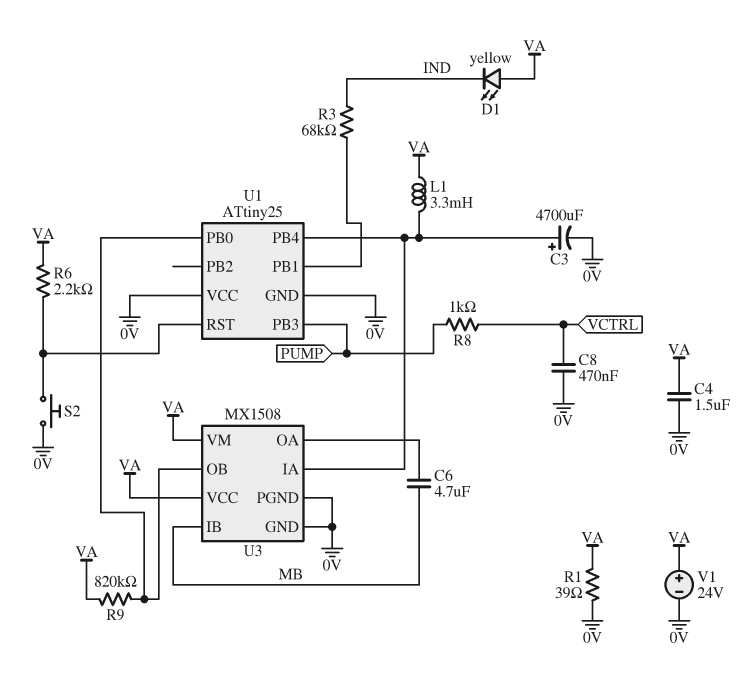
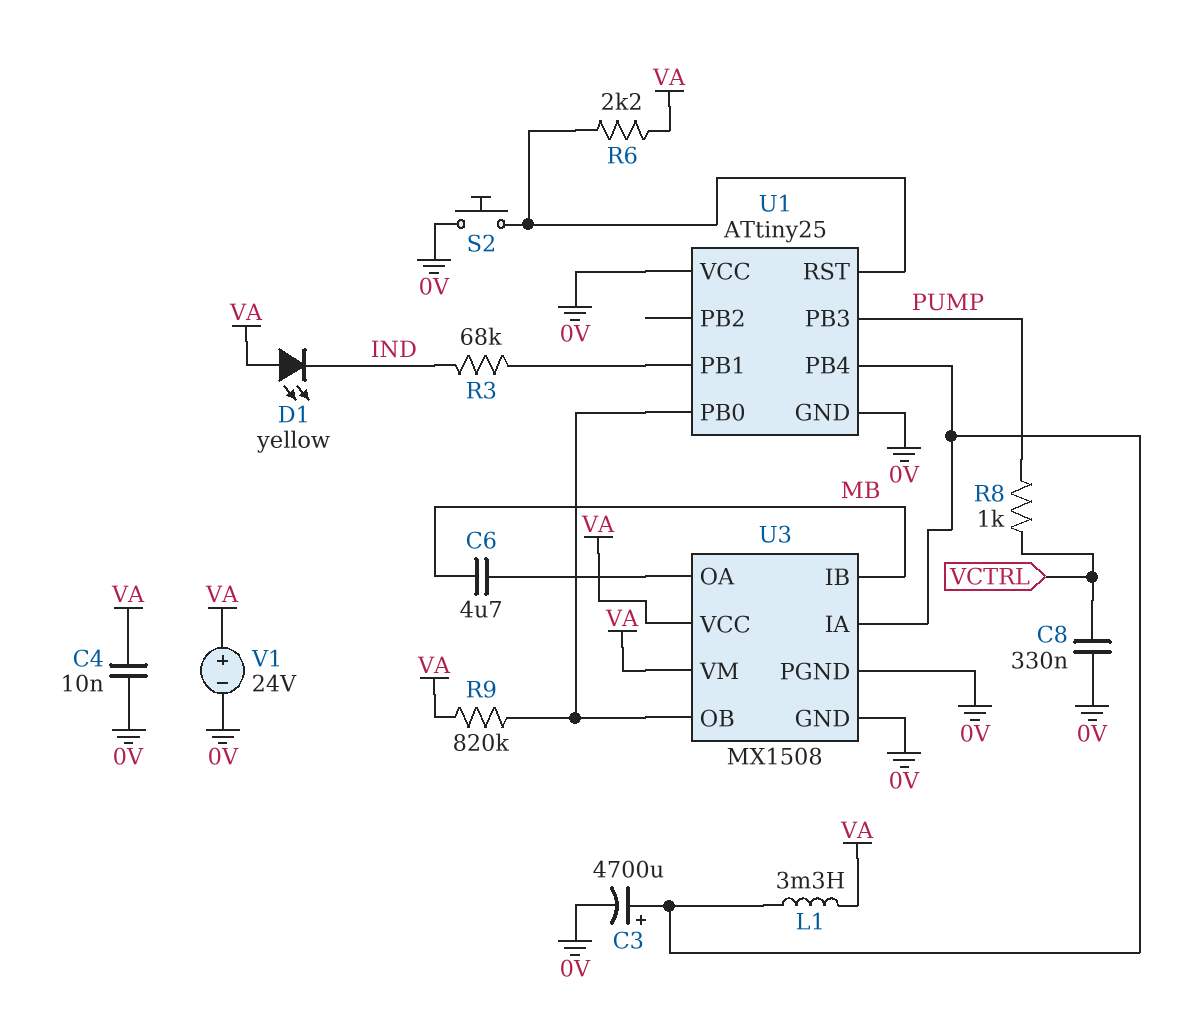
C4: 1.5uF (0V, VA) -> 10nF (0V, VA)
C8: 470nF (0V, VCTRL) -> 330nF (0V, VCTRL)
R1: 39 (0V, VA) -> none

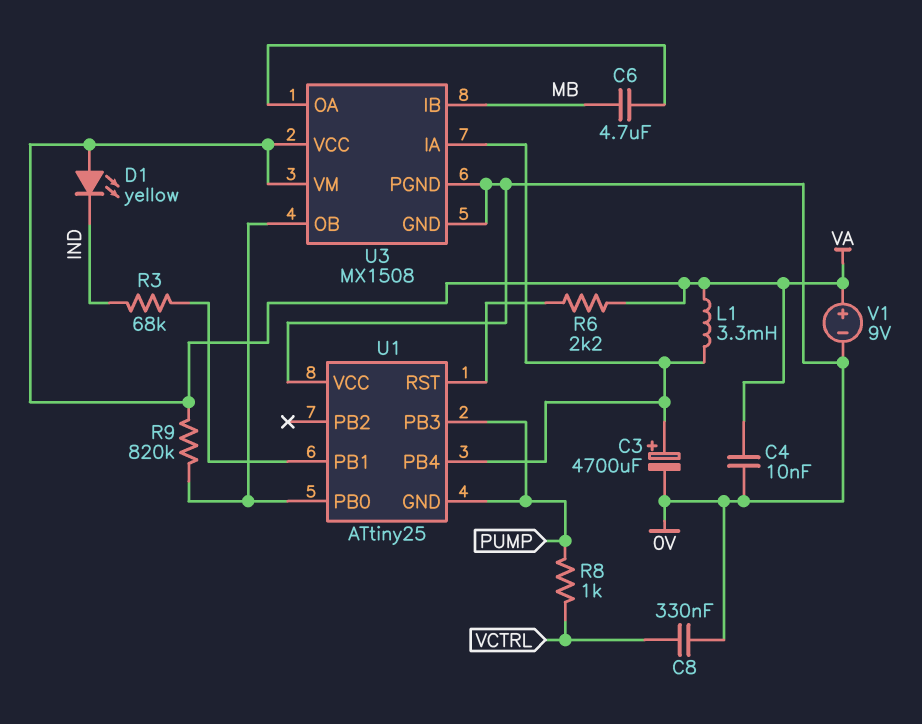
S2: button (0V, U1/RST) -> none
U1 pin GND: 0V -> PUMP
V1: 24V (plus VA, minus 0V) -> 9V (plus VA, minus 0V)

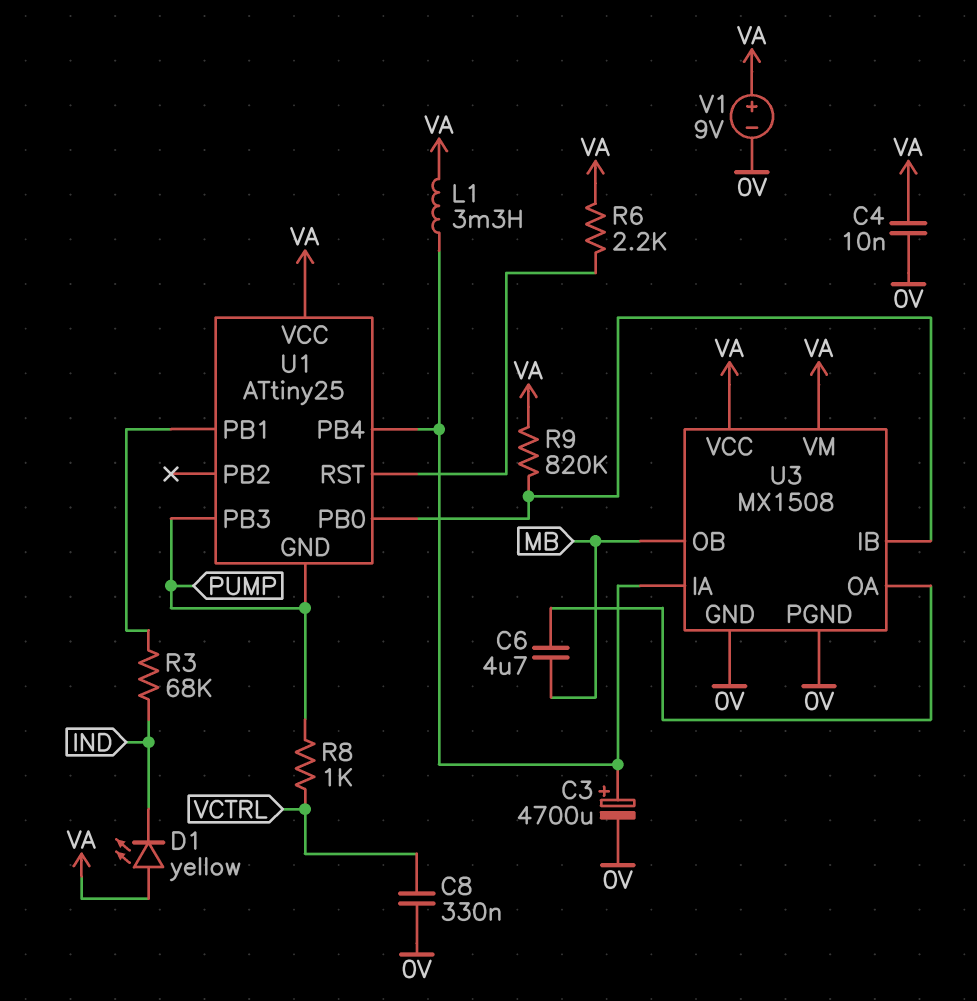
U1 pin VCC: 0V -> VA
U3 pin IB: MB -> U1/PB0
U3 pin OB: U1/PB0 -> MB

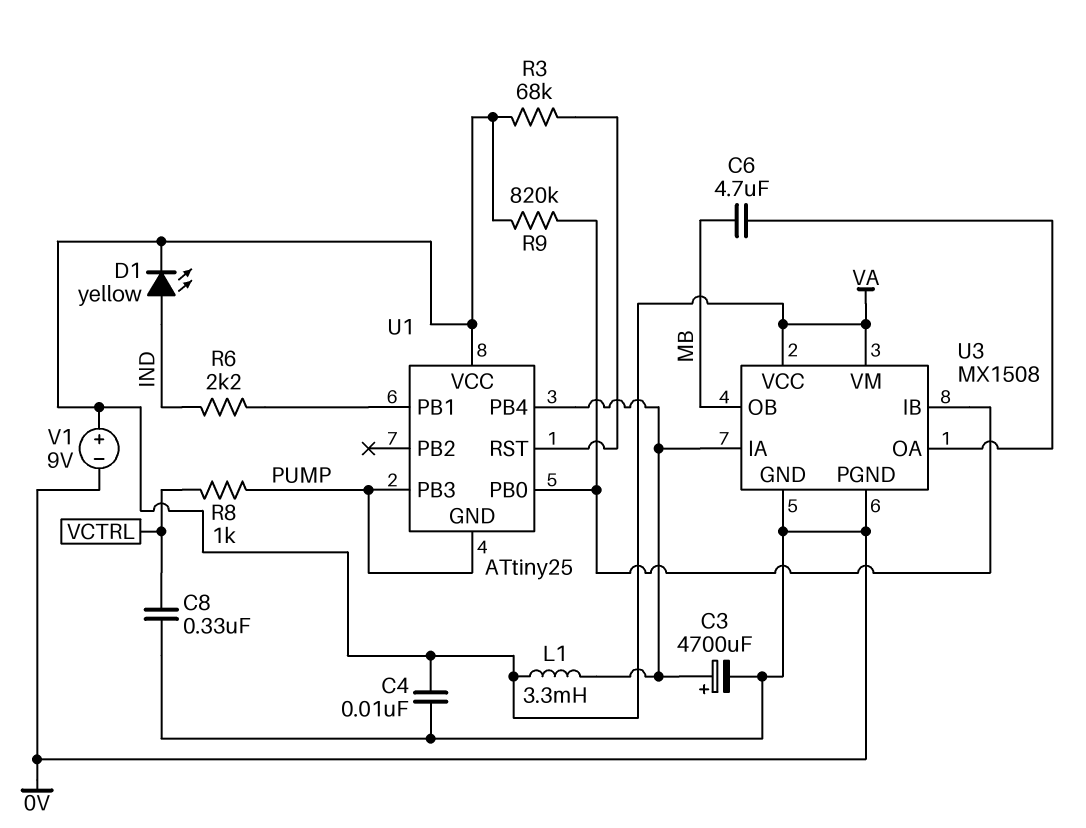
D1: LED yellow (A VA, K IND) -> LED yellow (A IND, K VA)
R3: 68k (IND, U1/PB1) -> 68k (U1/RST, VA)
R6: 2.2k (U1/RST, VA) -> 2.2k (IND, U1/PB1)

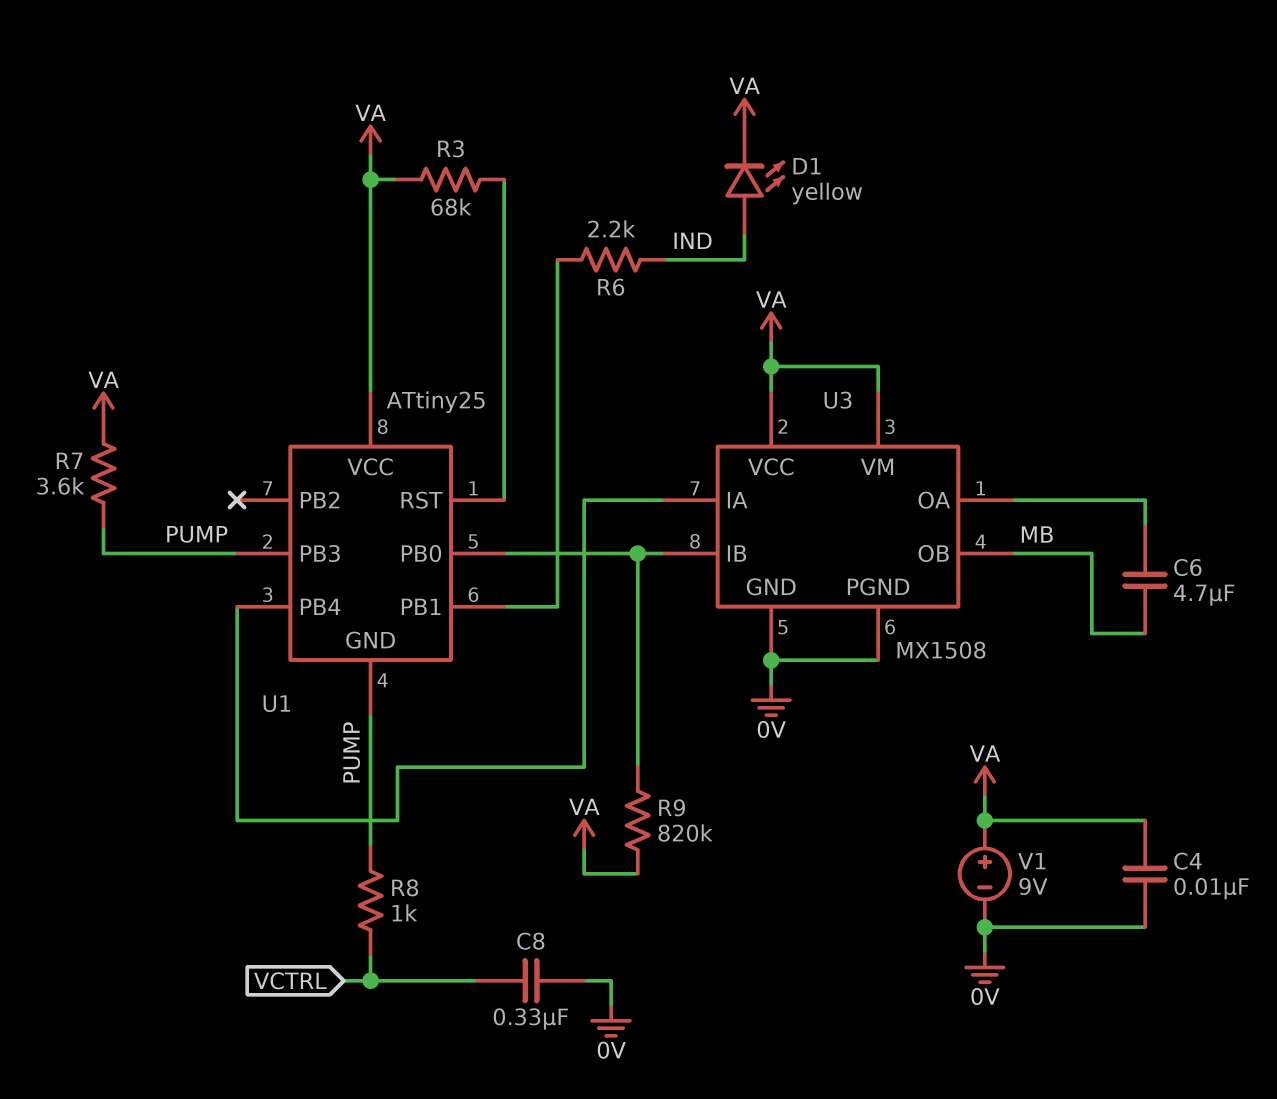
C3: 4700uF (plus U1/PB4, minus 0V) -> none
L1: 3.3mH (U1/PB4, VA) -> none
R7: none -> 3.6k (PUMP, VA)

